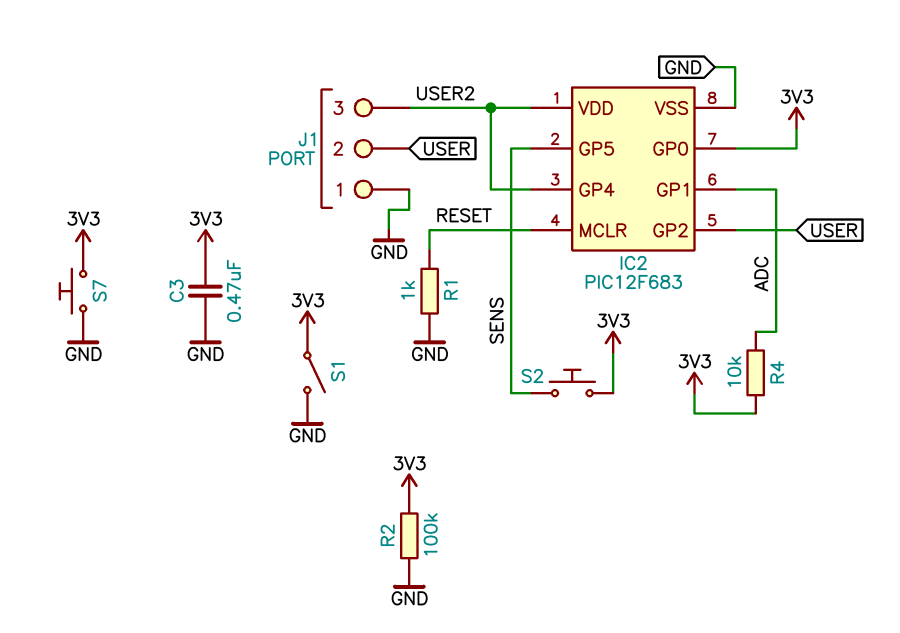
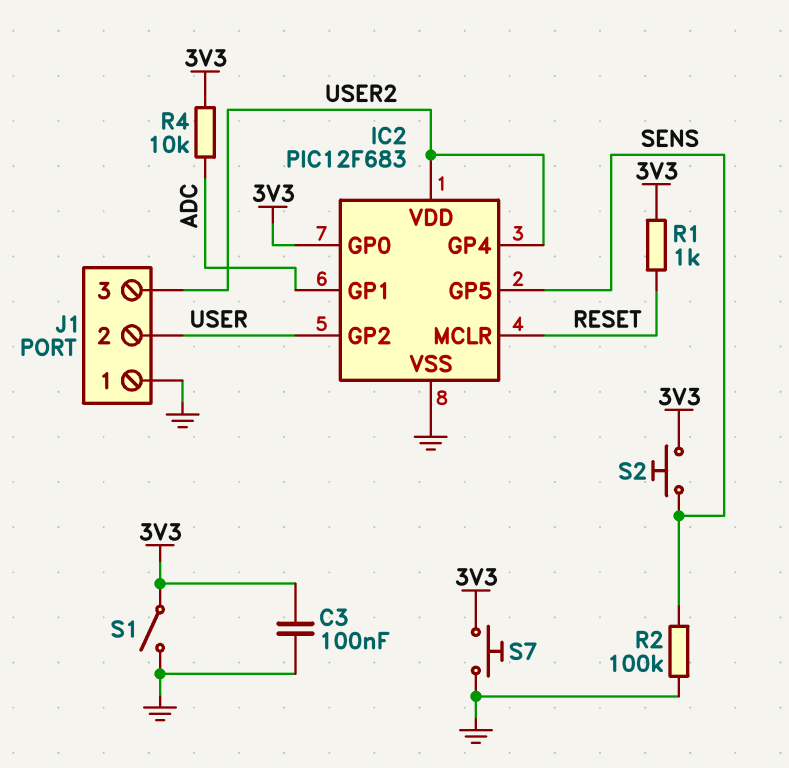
C3: 470nF (3V3, GND) -> 100nF (3V3, GND)
R1: 1k (GND, RESET) -> 1k (3V3, RESET)
R2: 100k (3V3, GND) -> 100k (GND, SENS)

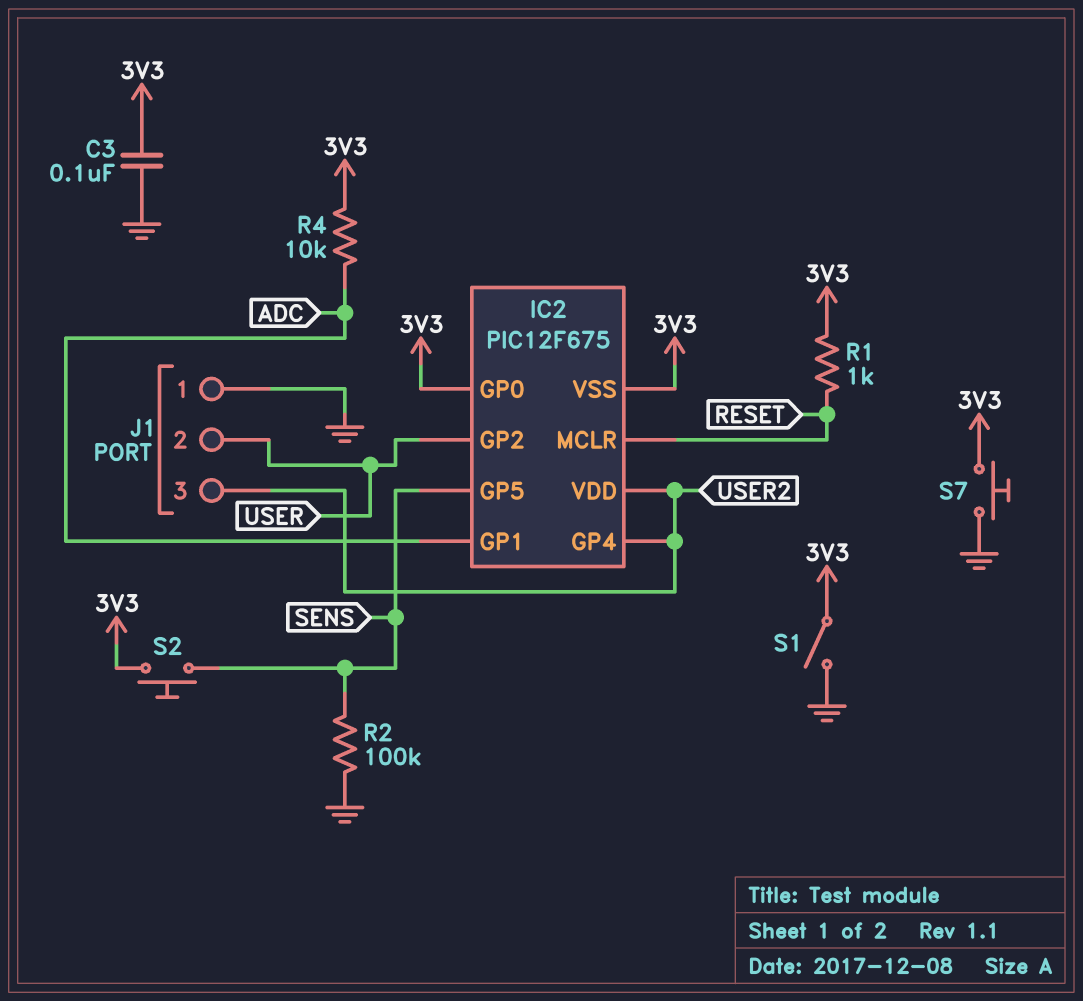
IC2: PIC12F683 -> PIC12F675
IC2 pin VSS: GND -> 3V3

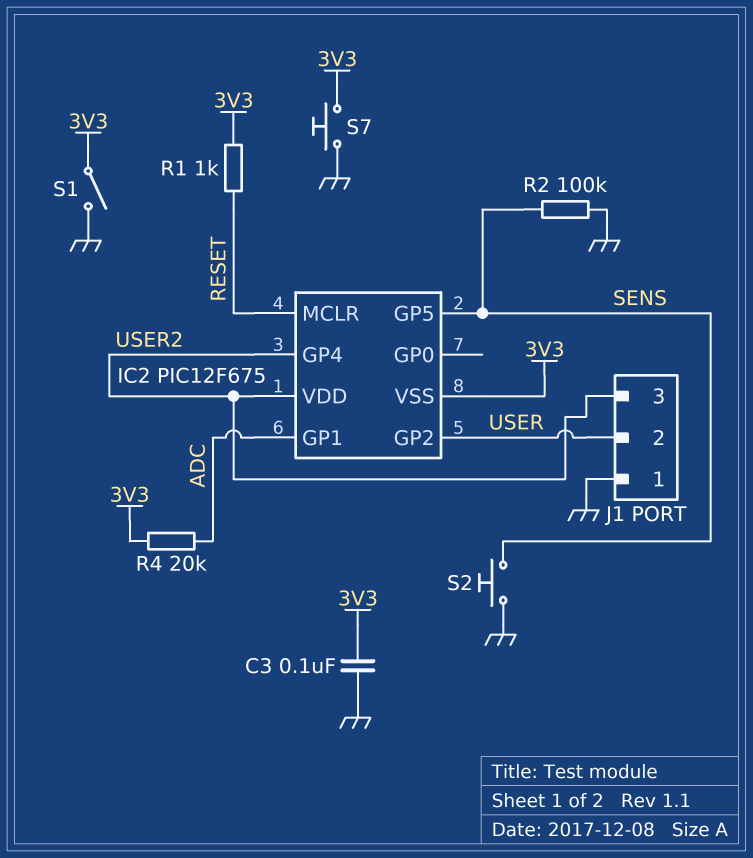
IC2 pin GP0: 3V3 -> none
R4: 10k (3V3, ADC) -> 20k (3V3, ADC)
S2: button (3V3, SENS) -> button (GND, SENS)

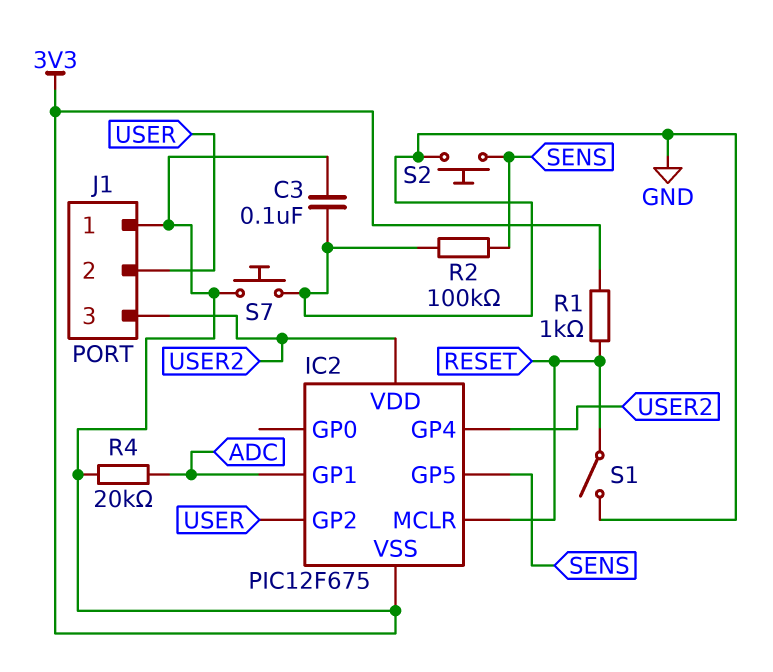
J1 pin 1: GND -> 3V3
S1: switch (3V3, GND) -> switch (GND, RESET)

